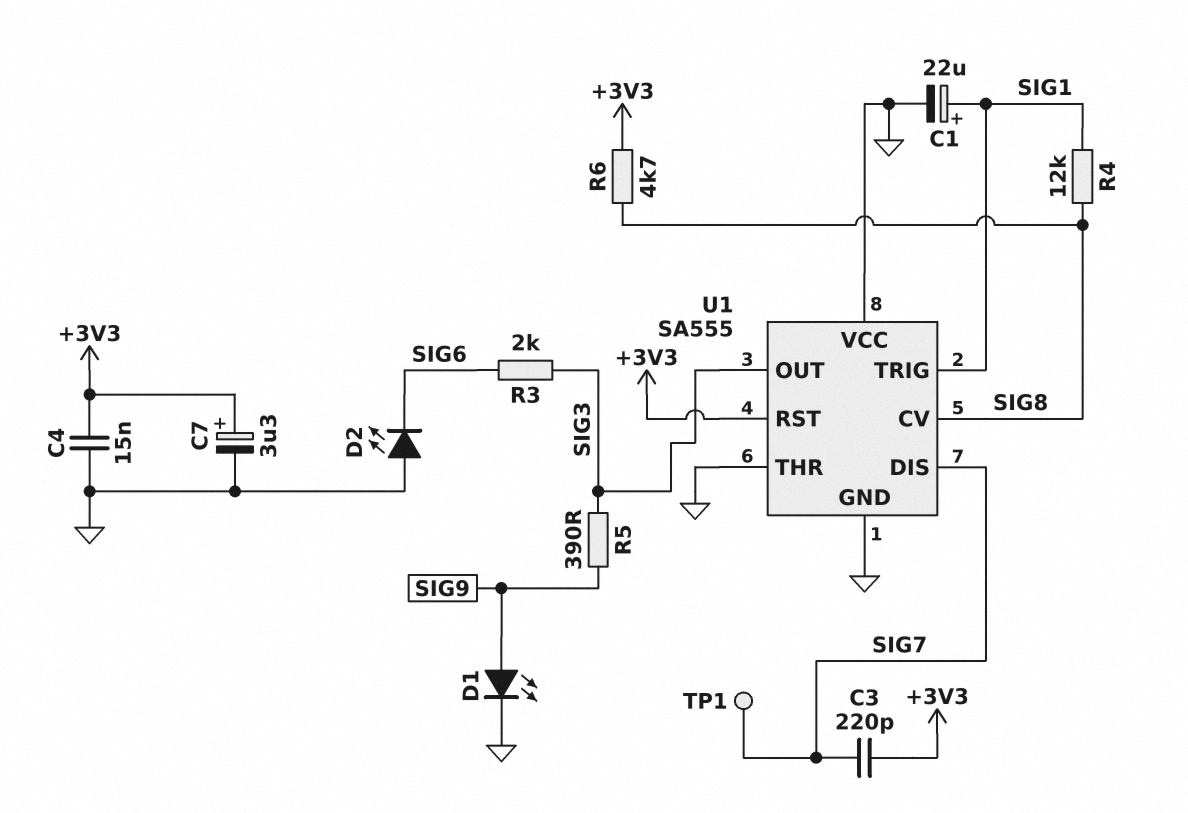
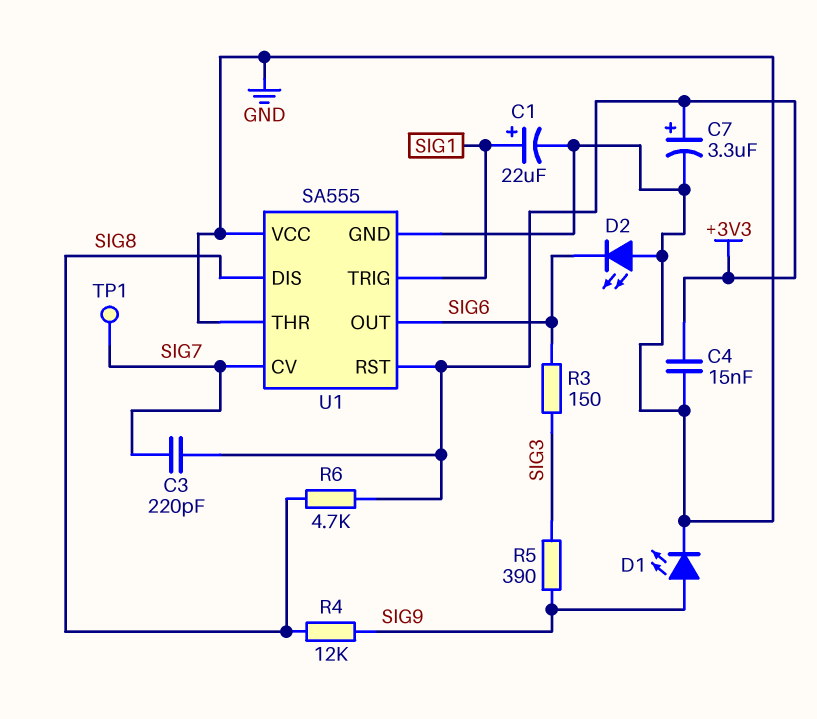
R3: 2k (SIG3, SIG6) -> 150 (SIG3, SIG6)
R4: 12k (SIG1, SIG8) -> 12k (SIG8, SIG9)
U1 pin CV: SIG8 -> SIG7
U1 pin DIS: SIG7 -> SIG8
U1 pin OUT: SIG3 -> SIG6

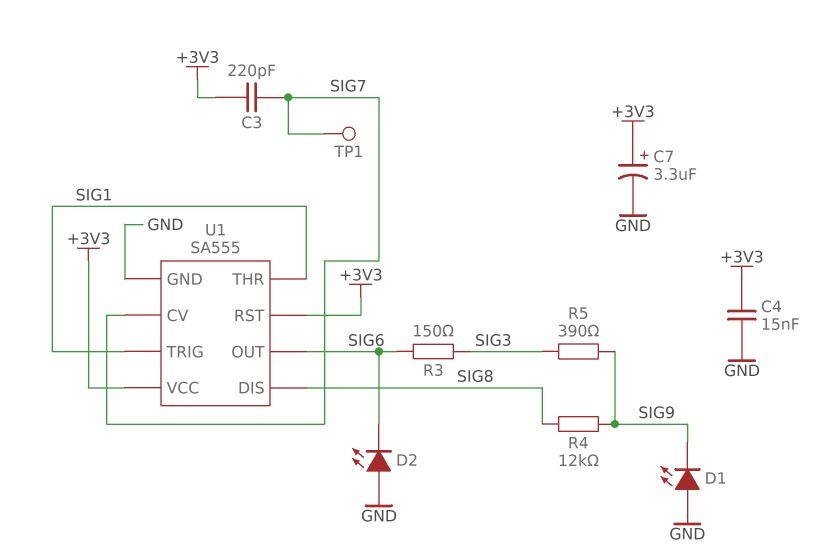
C1: 22uF (plus SIG1, minus GND) -> none
D1: LED (A SIG9, K GND) -> LED (A GND, K SIG9)
R6: 4.7k (+3V3, SIG8) -> none
U1 pin THR: GND -> SIG1
U1 pin VCC: GND -> +3V3

